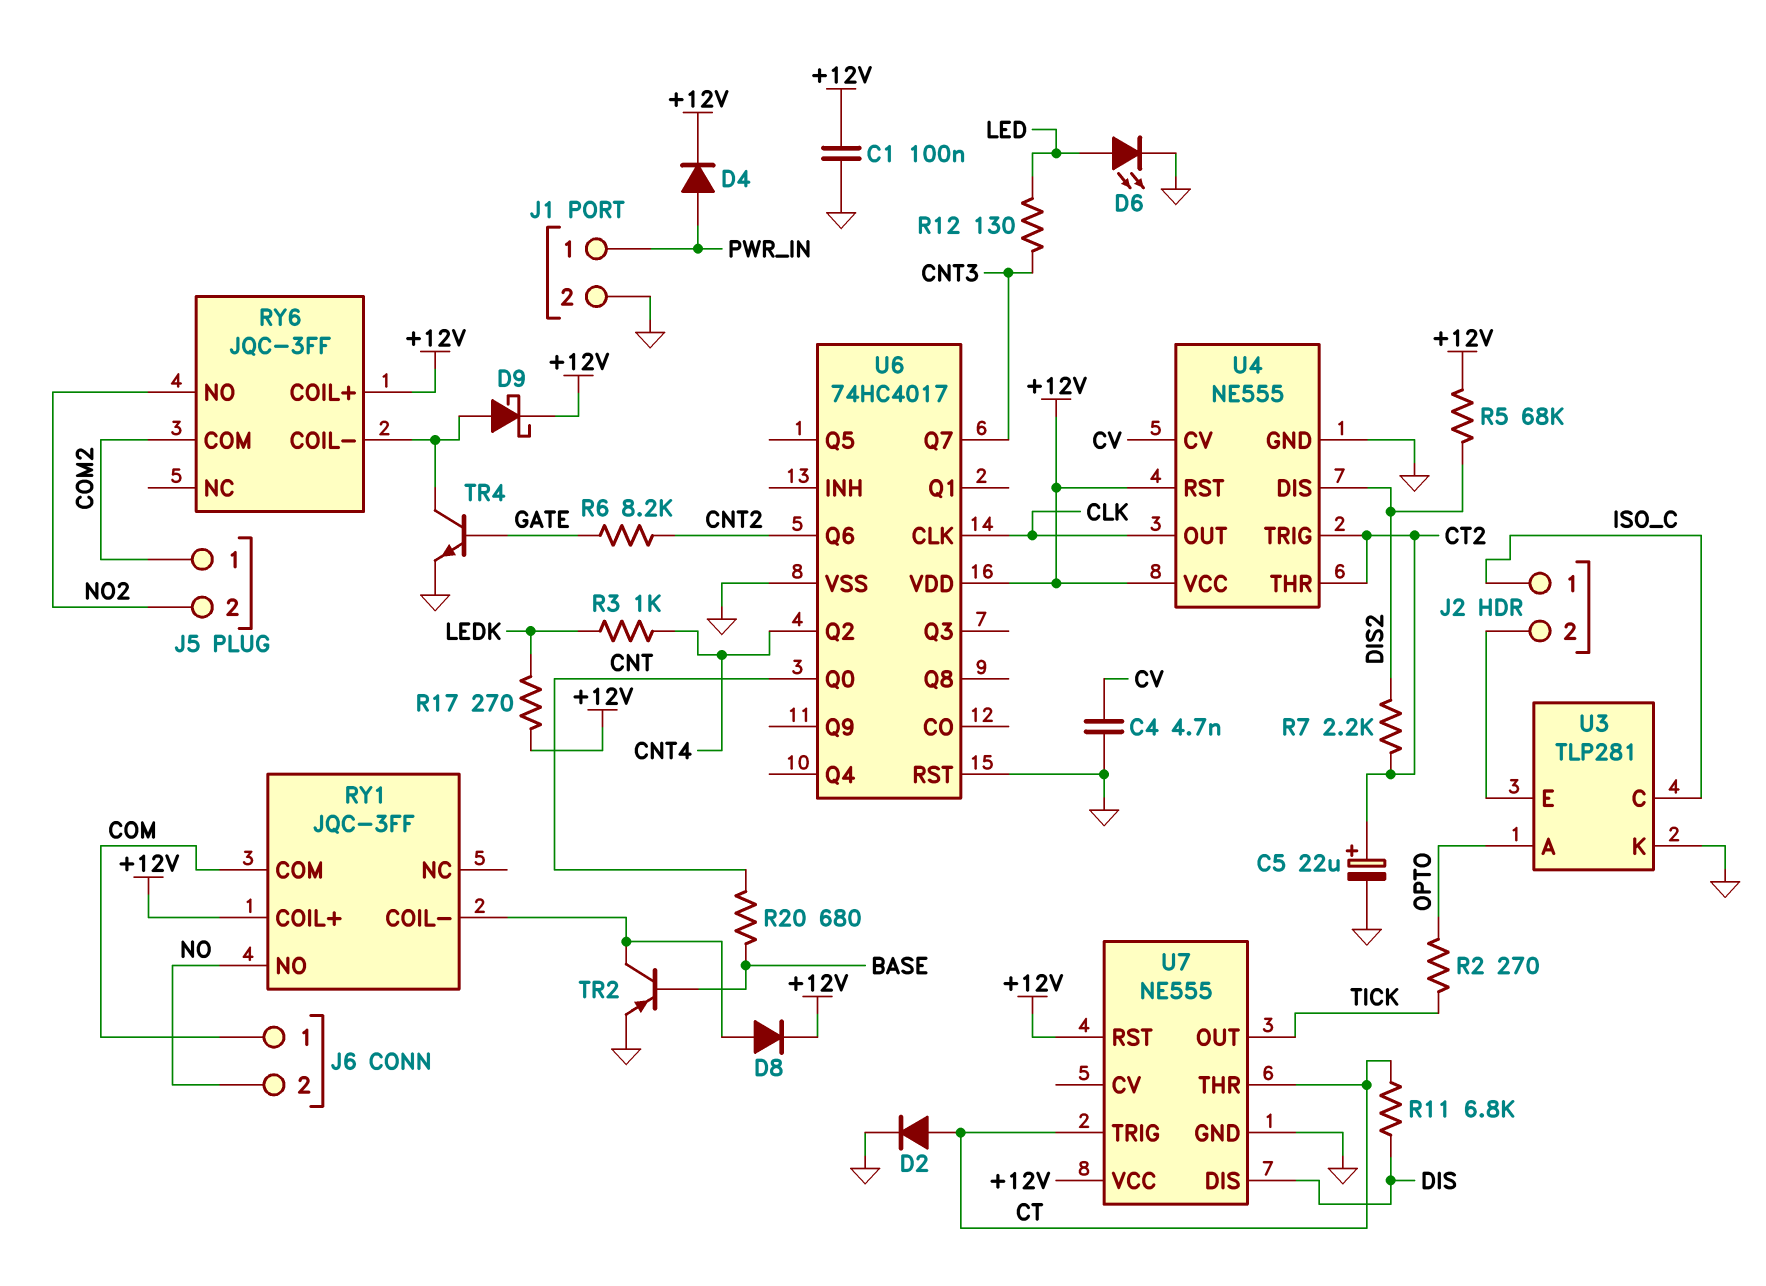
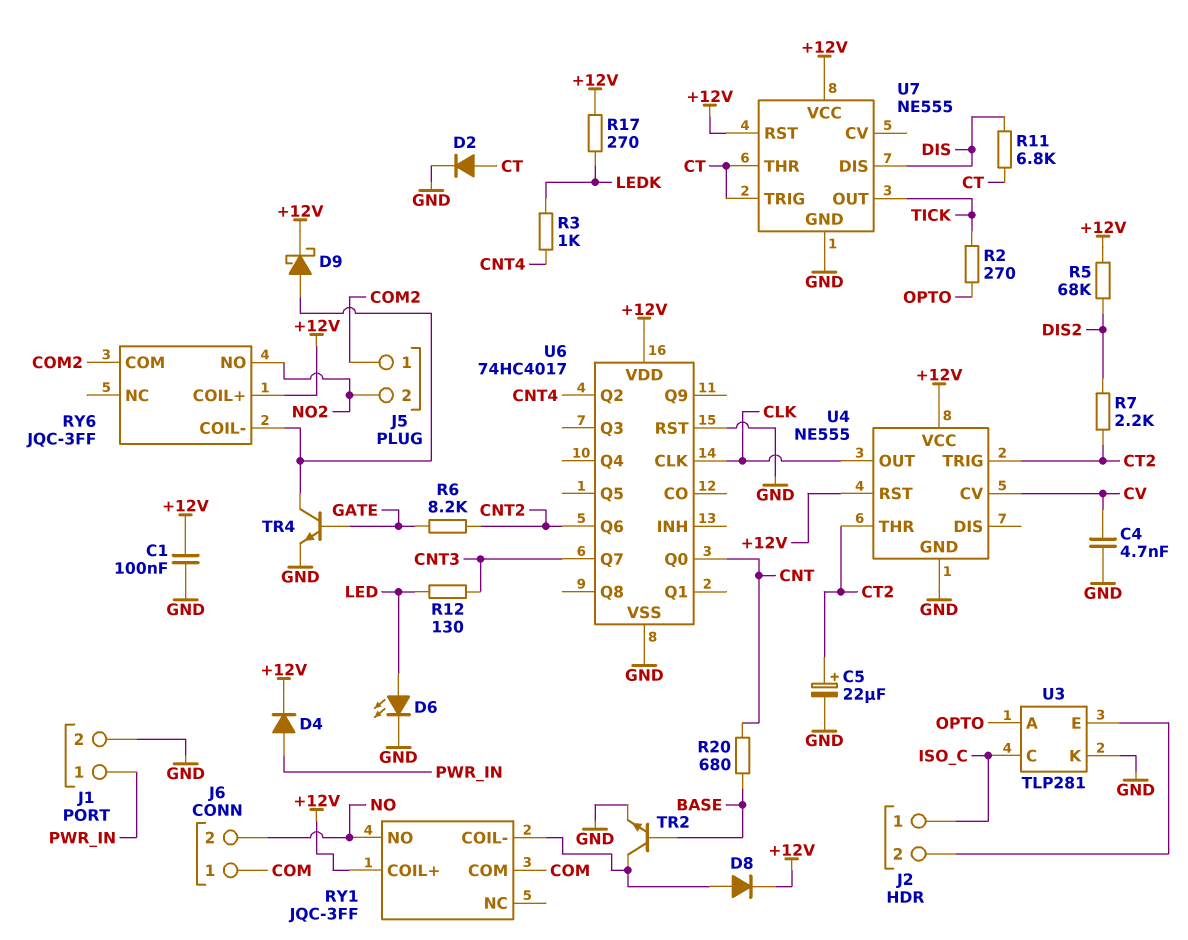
TR2: PNP (B BASE, C RY1/COIL-, E GND) -> NPN (B BASE, C RY1/COIL-, E GND)
U4 pin DIS: DIS2 -> none

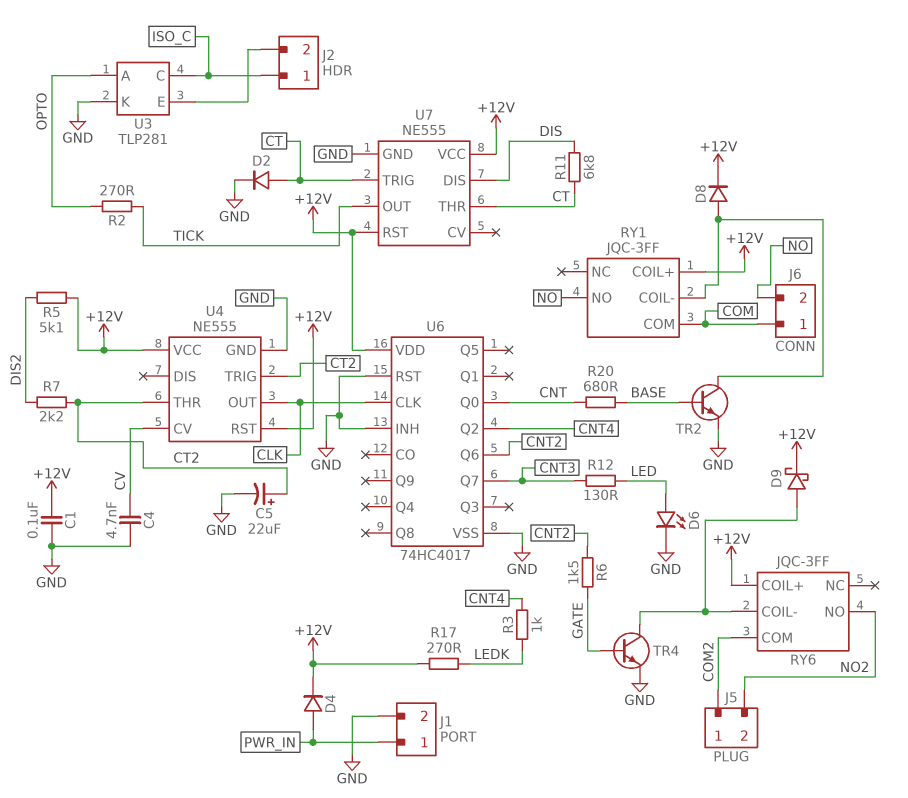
R5: 68k (+12V, DIS2) -> 5.1k (+12V, DIS2)
R6: 8.2k (CNT2, GATE) -> 1.5k (CNT2, GATE)
U6 pin INH: none -> GND

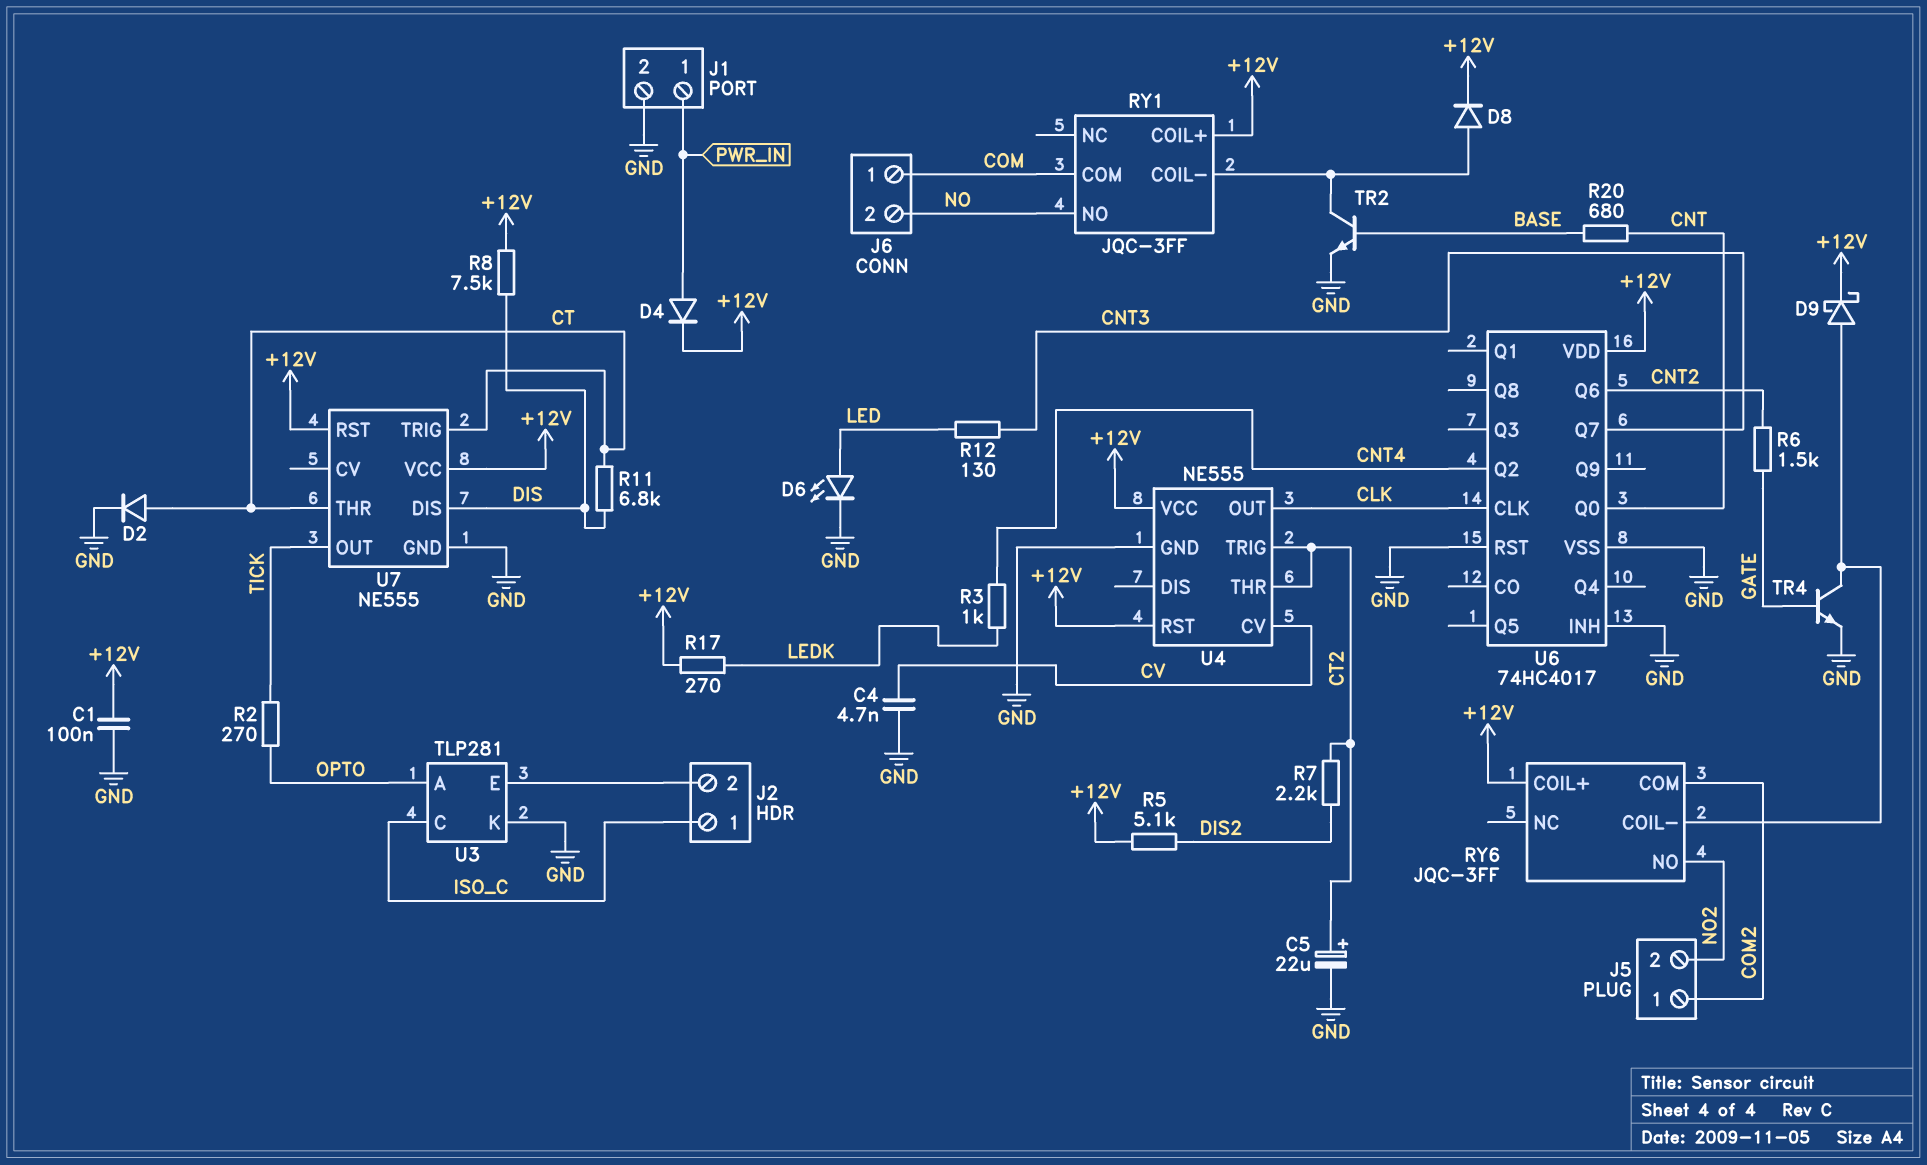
R8: none -> 7.5k (+12V, DIS)

